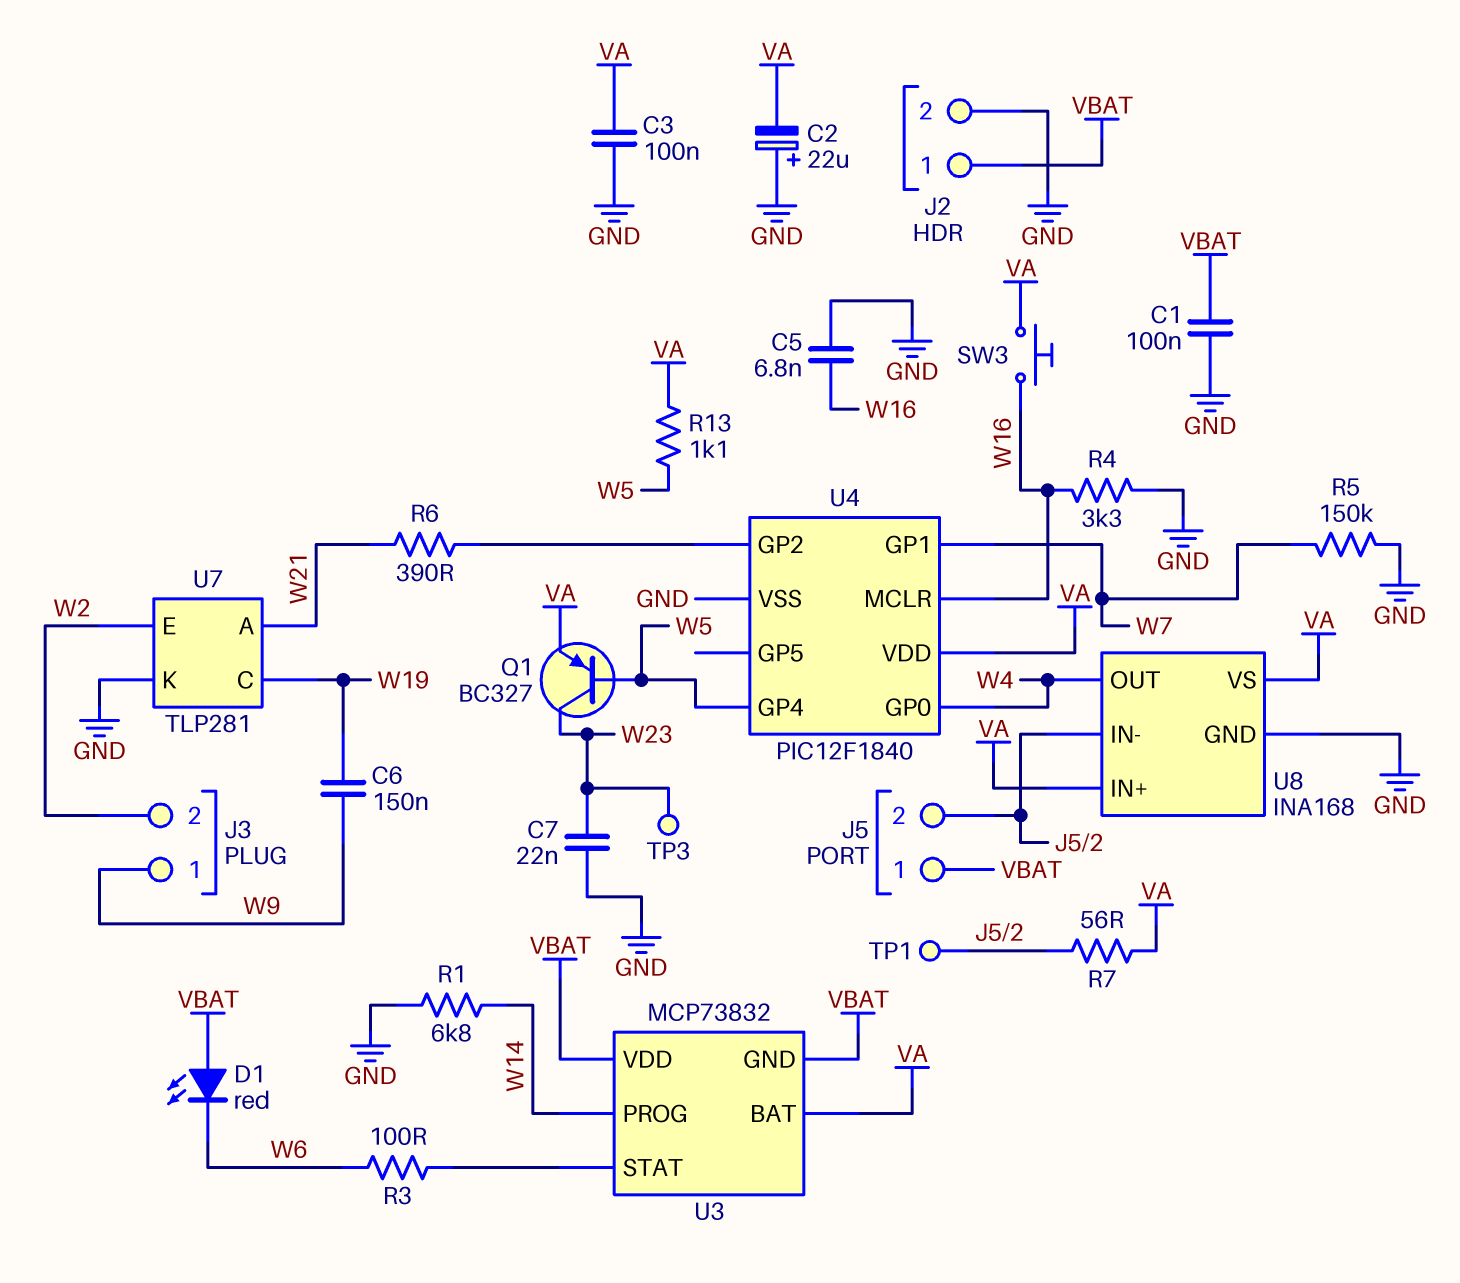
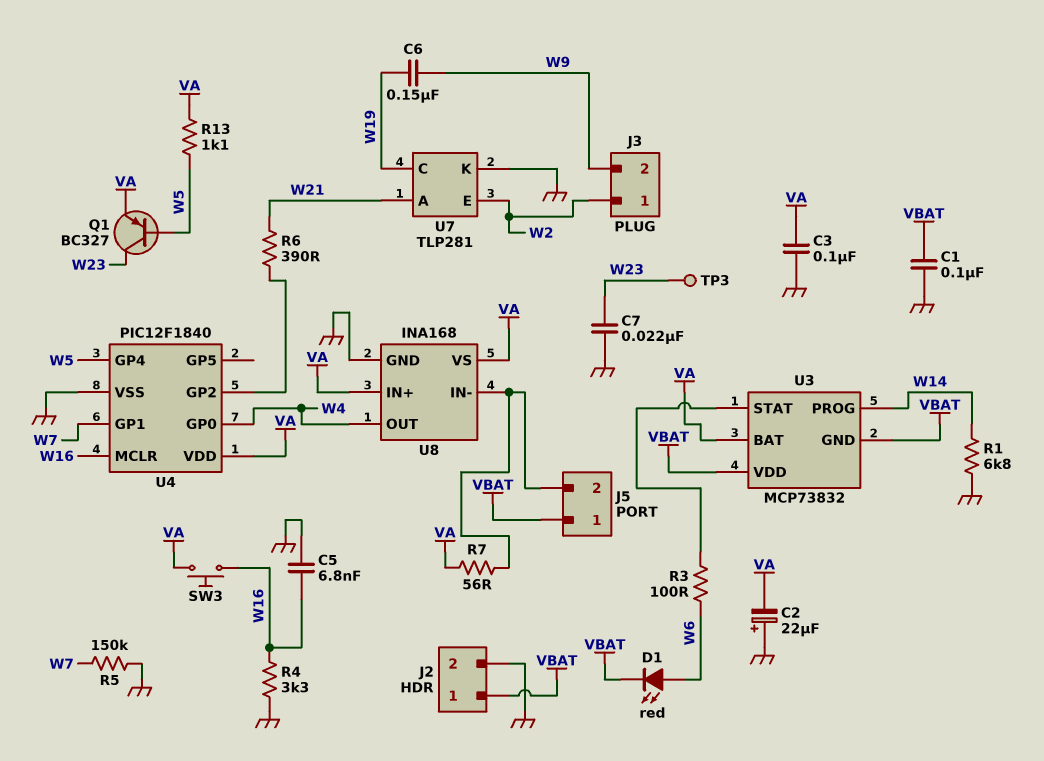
D1: LED red (A VBAT, K W6) -> LED red (A W6, K VBAT)
J3 pin 1: W9 -> W2
J3 pin 2: W2 -> W9
TP1: test point (J5/2) -> none

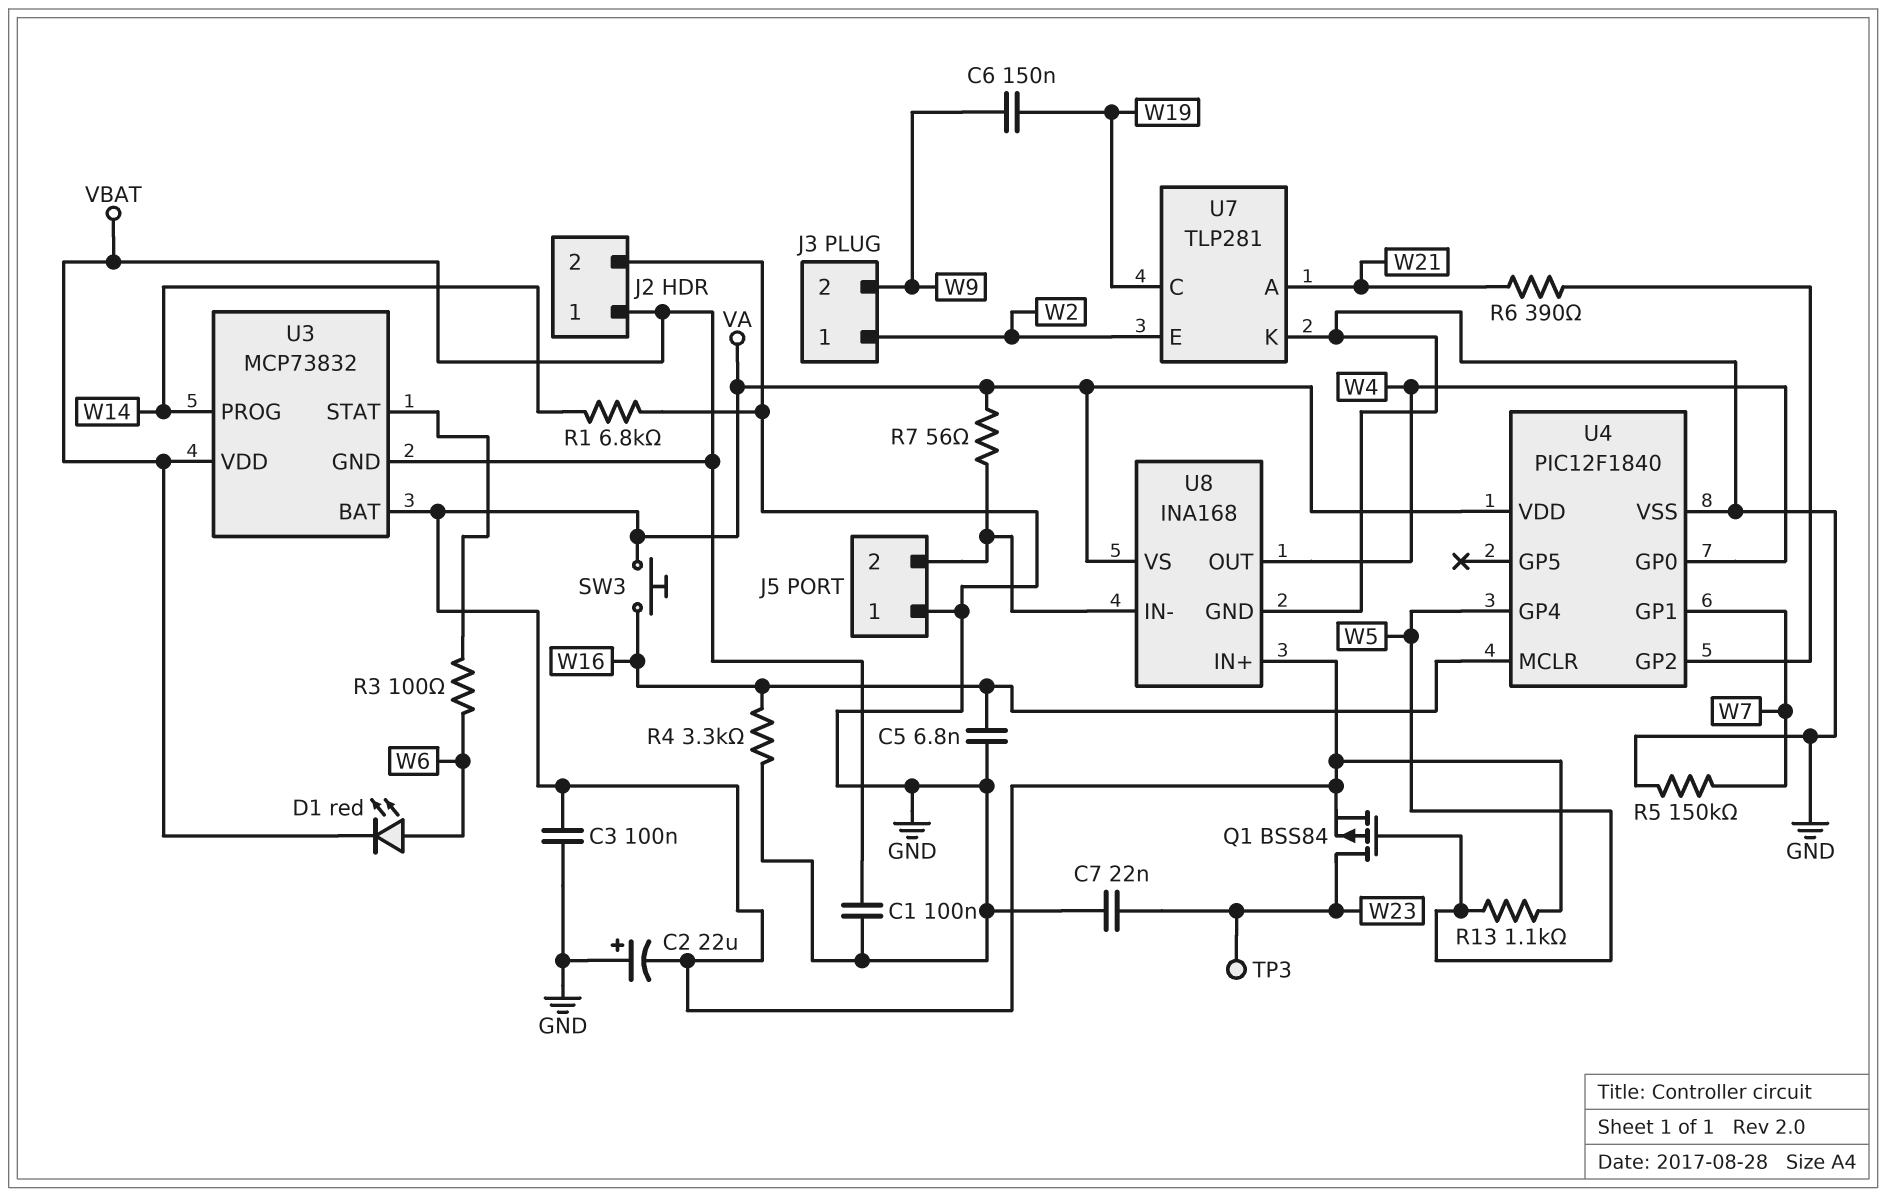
J5 pin 1: VBAT -> GND
Q1: PNP BC327 (B W5, C W23, E VA) -> PMOS BSS84 (G W5, D W23, S VA)

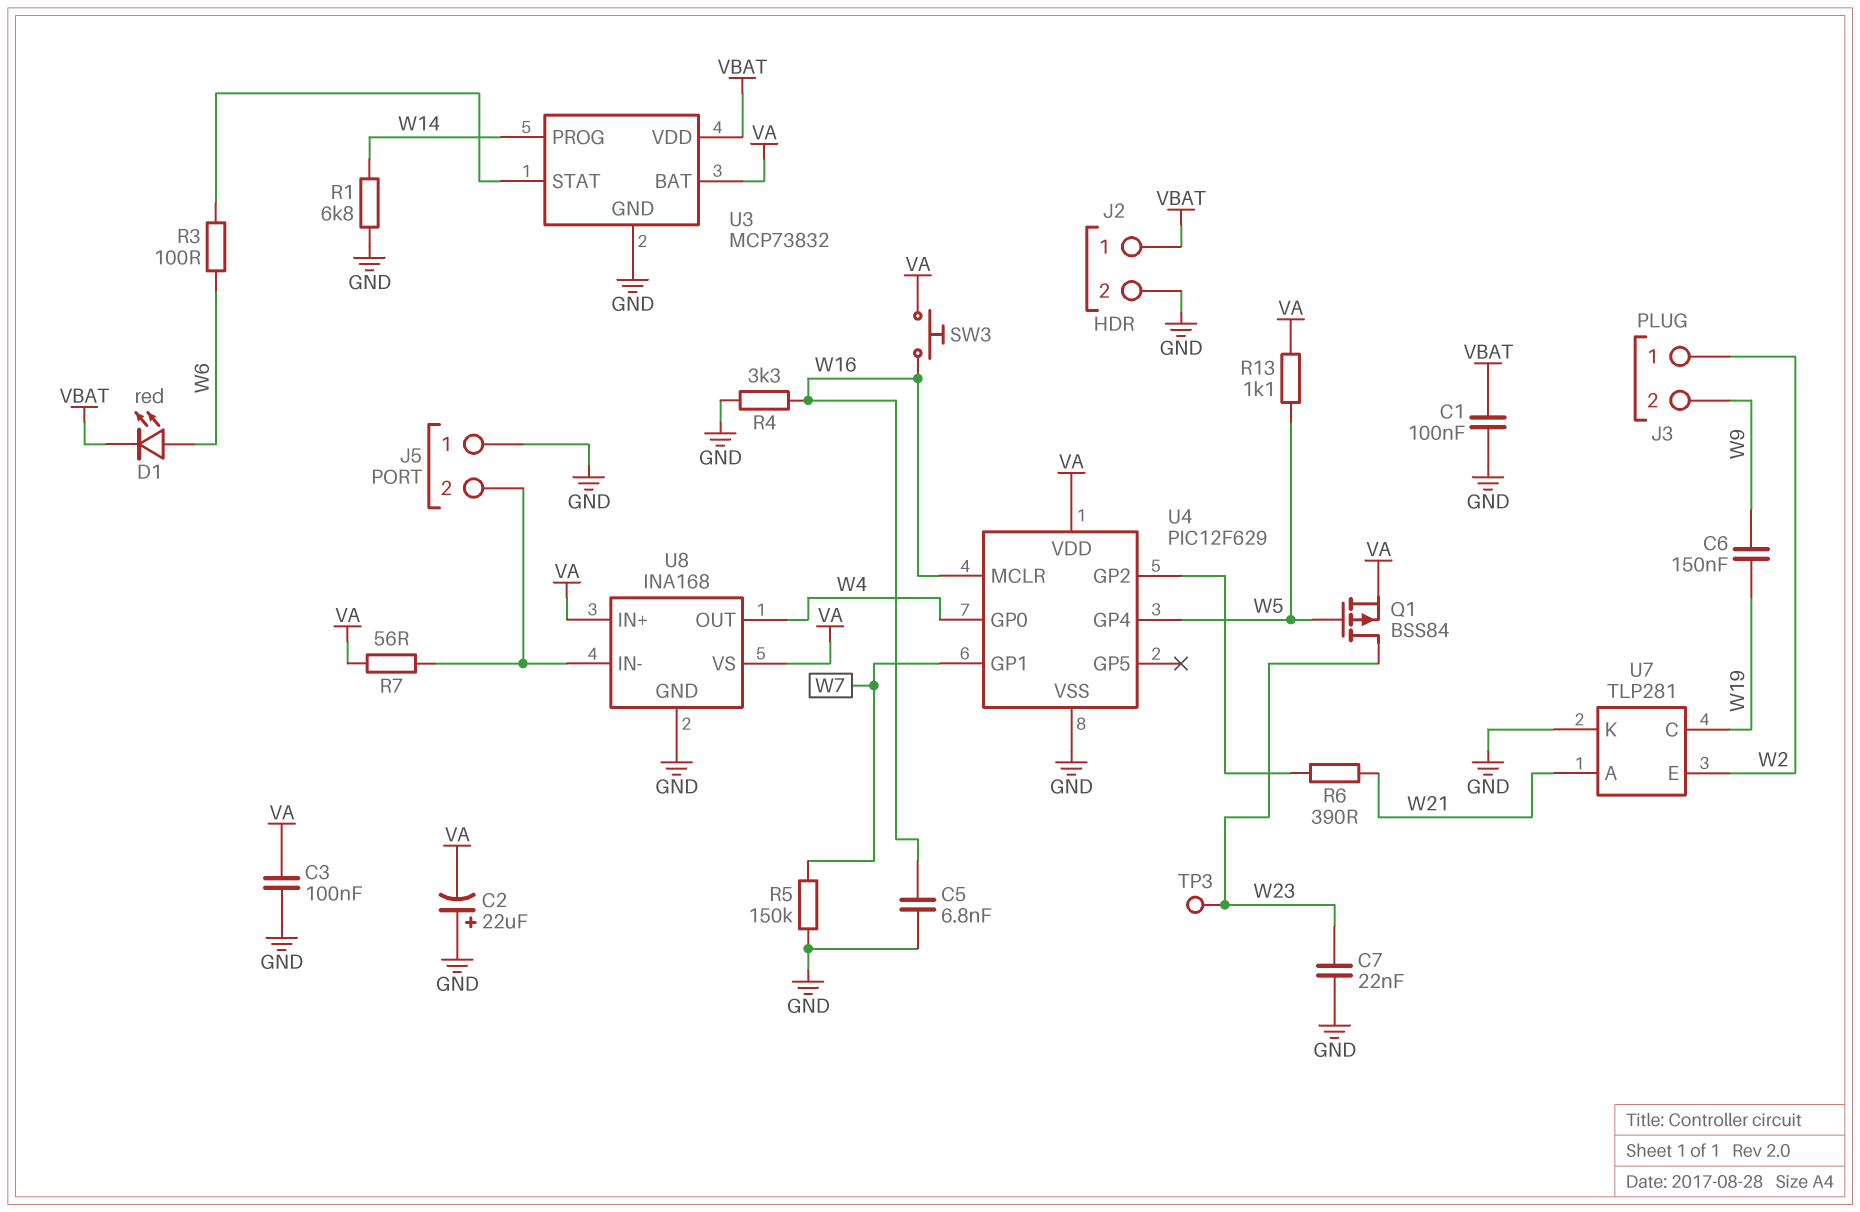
U3 pin GND: VBAT -> GND
U4: PIC12F1840 -> PIC12F629

